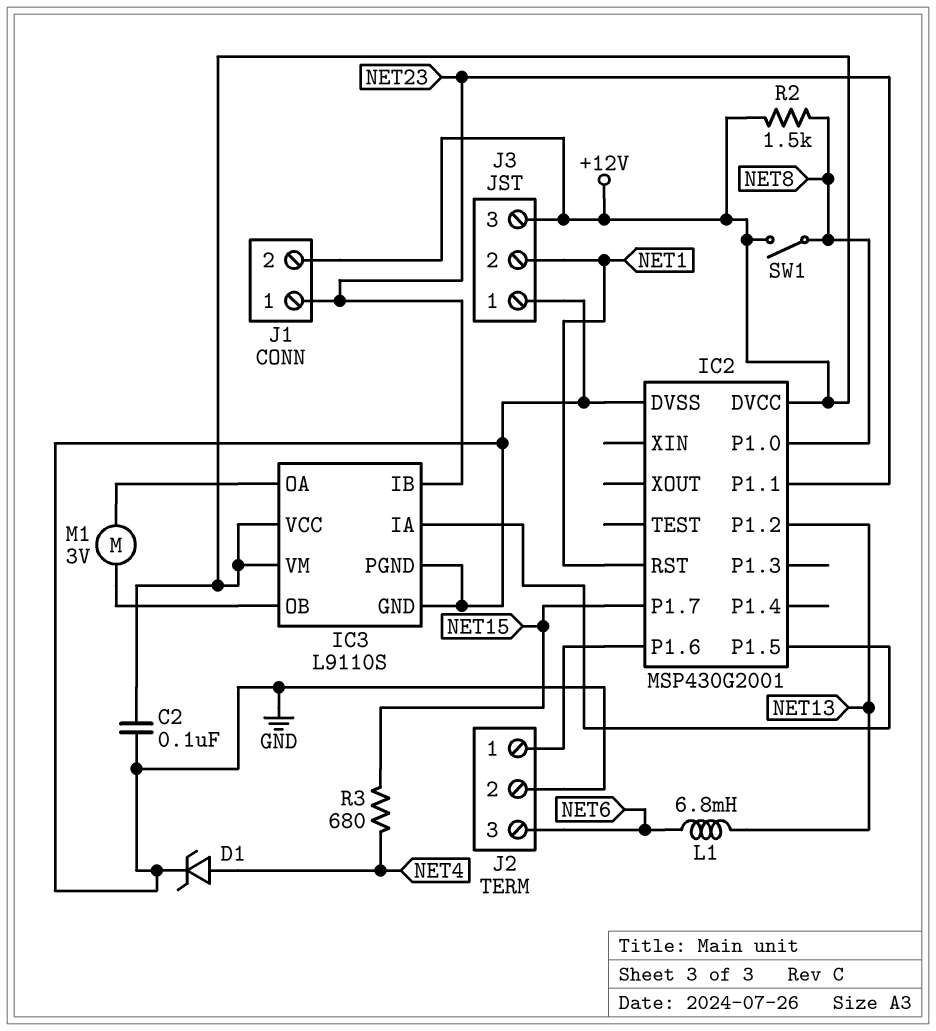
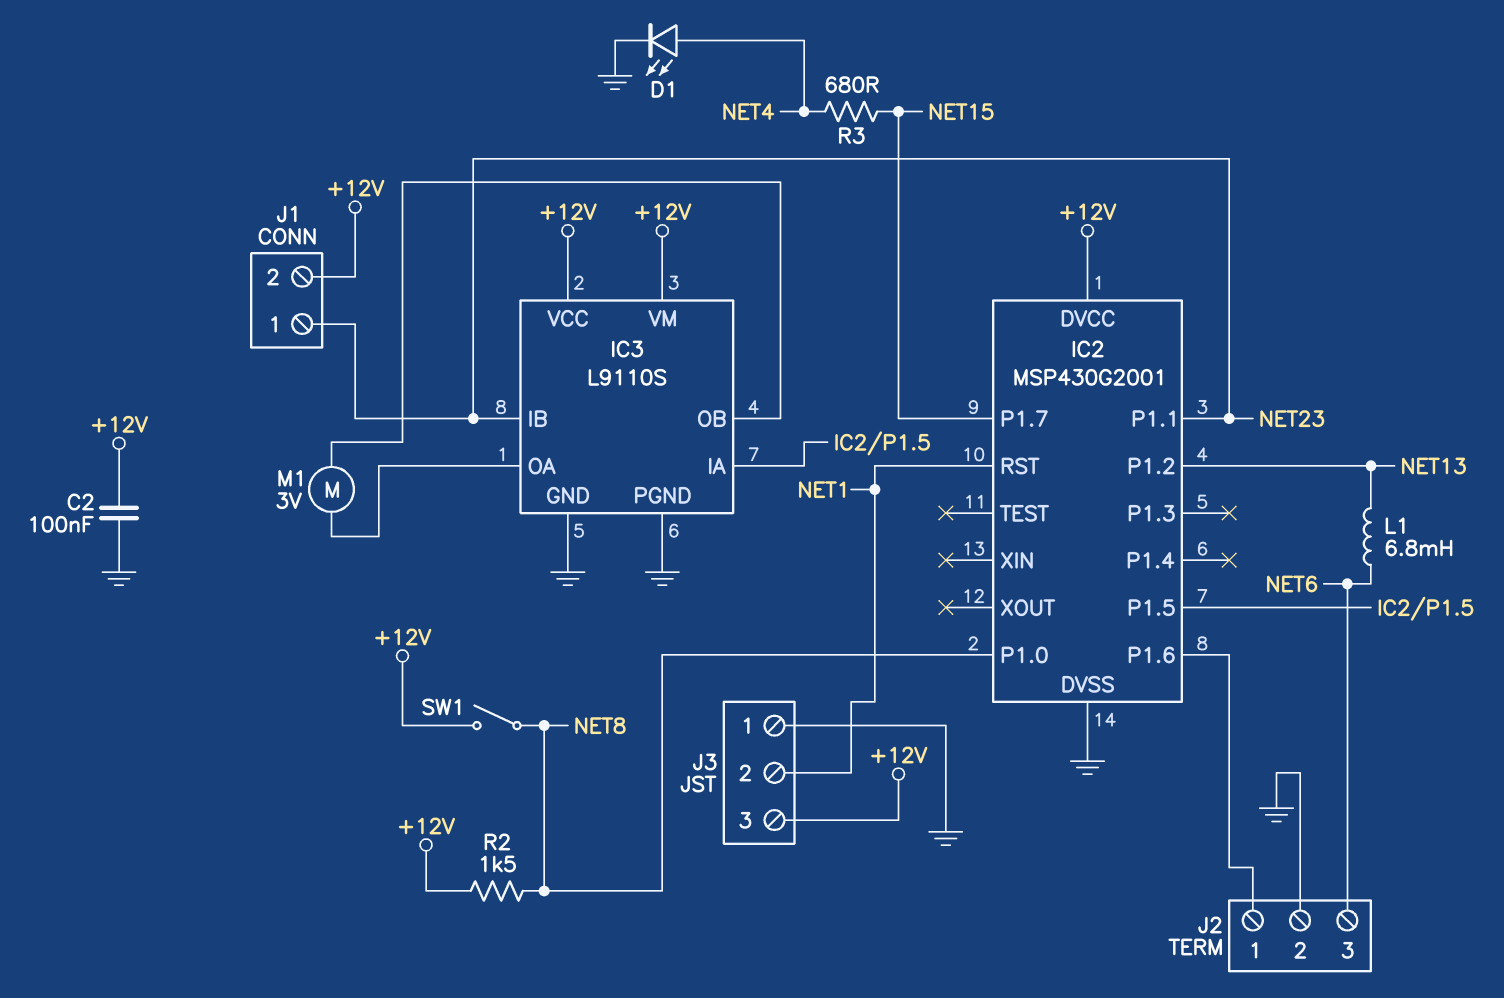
D1: zener (A NET4, K GND) -> LED (A NET4, K GND)

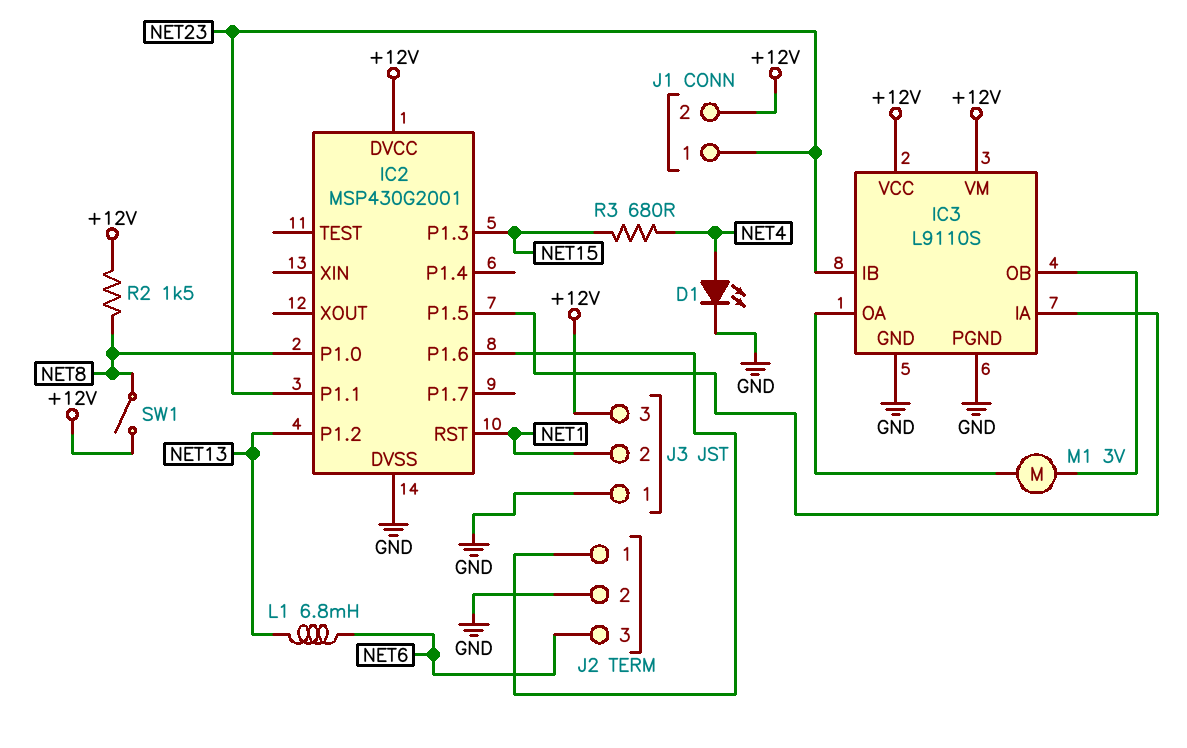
C2: 100nF (+12V, GND) -> none
IC2 pin P1.3: none -> NET15
IC2 pin P1.7: NET15 -> none

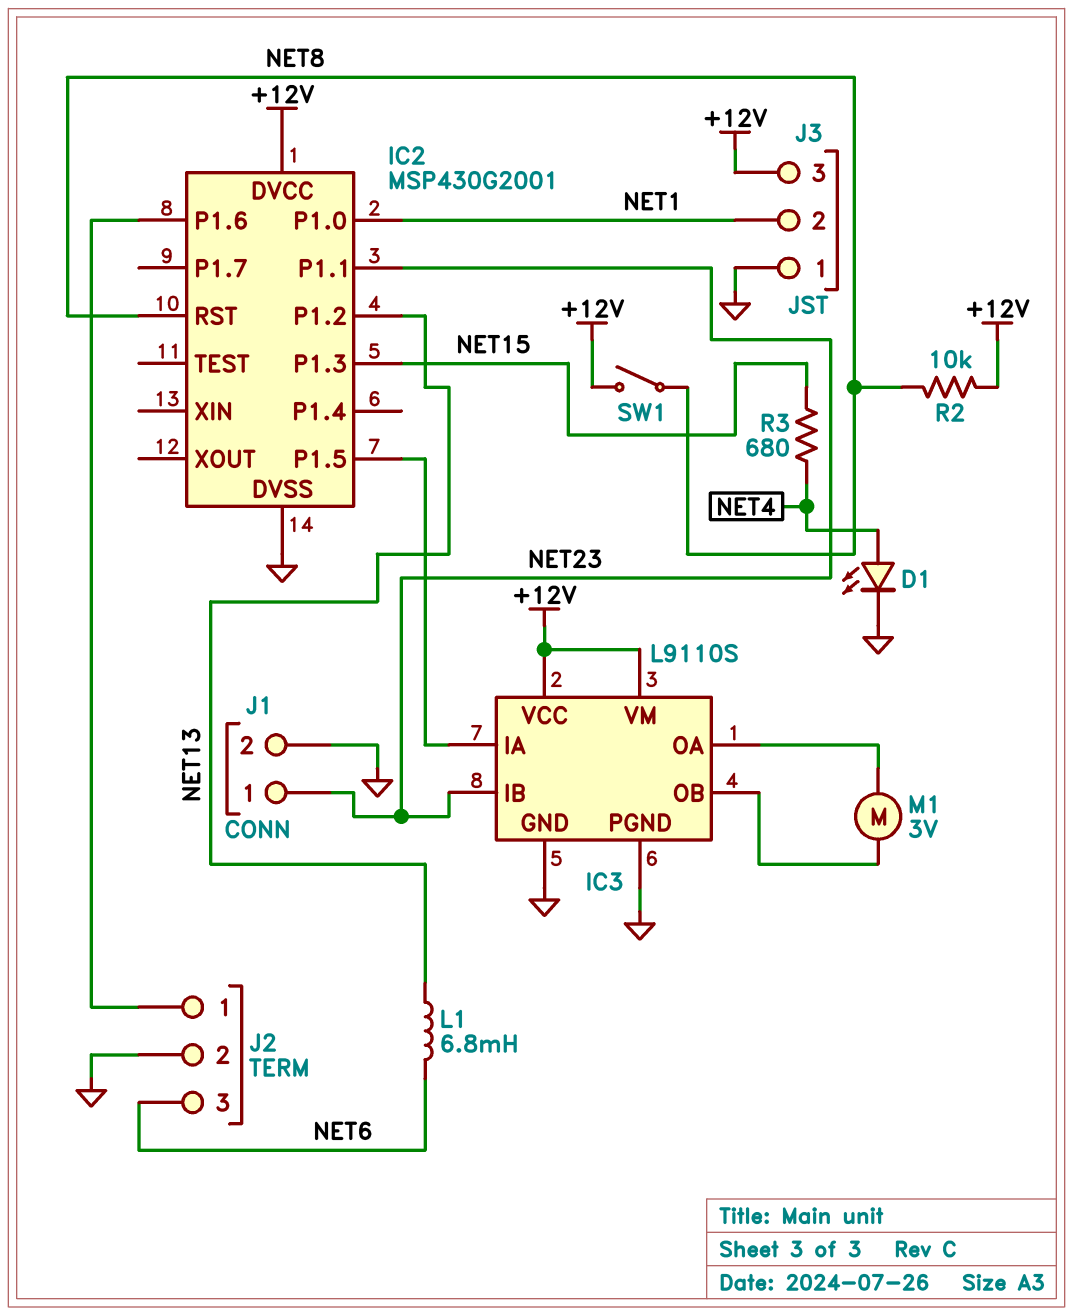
IC2 pin P1.0: NET8 -> NET1
IC2 pin RST: NET1 -> NET8
J1 pin 2: +12V -> GND
R2: 1.5k (+12V, NET8) -> 10k (+12V, NET8)

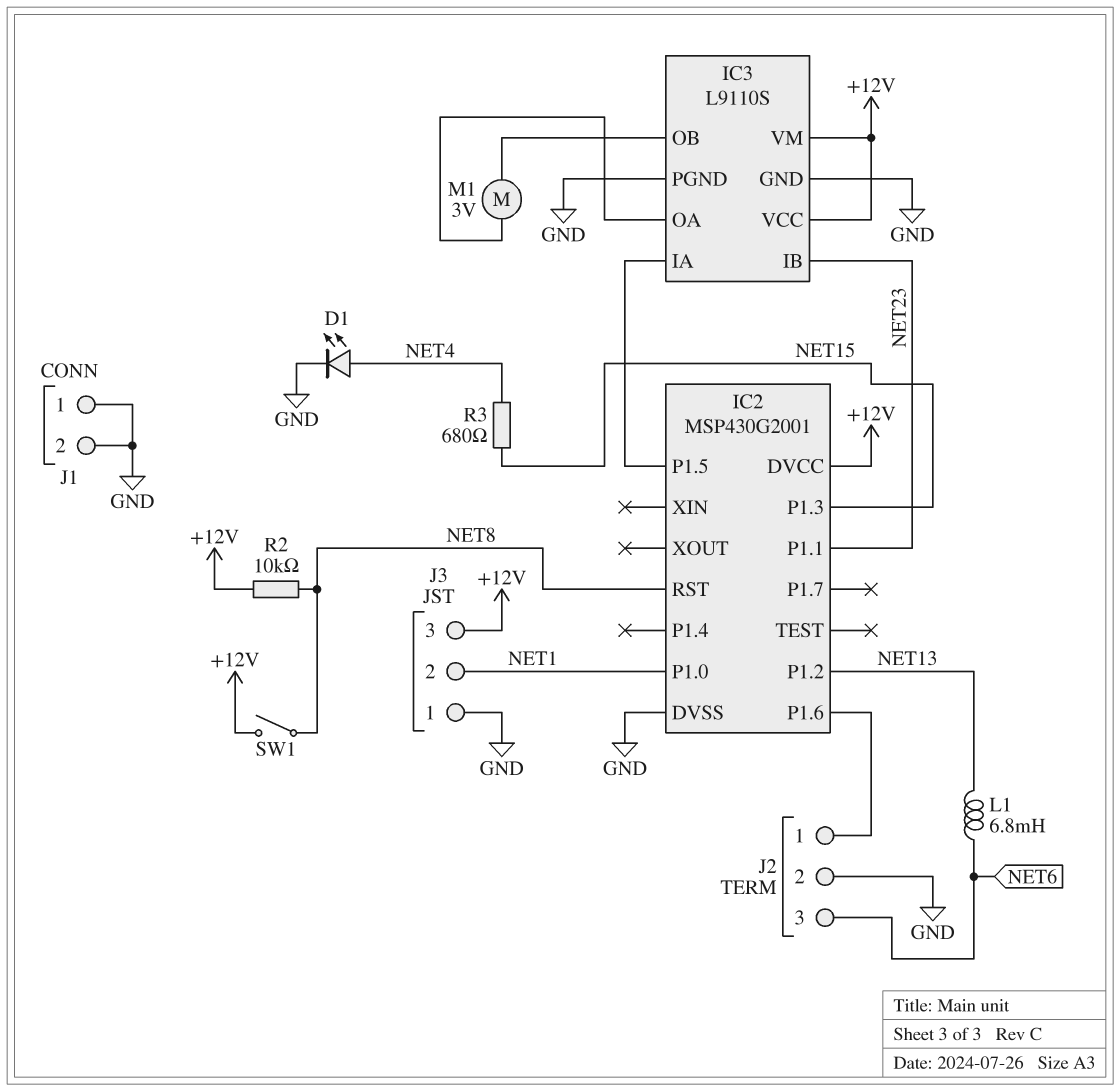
J1 pin 1: NET23 -> GND

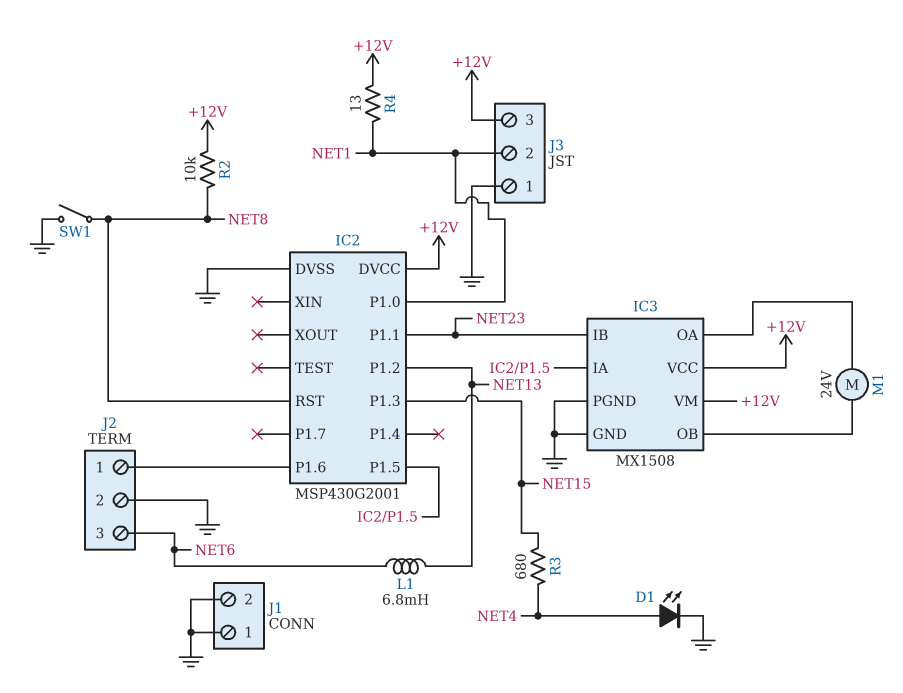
IC3: L9110S -> MX1508
M1: motor 3V (IC3/OA, IC3/OB) -> motor 24V (IC3/OA, IC3/OB)
R4: none -> 13 (+12V, NET1)
SW1: switch (+12V, NET8) -> switch (GND, NET8)

